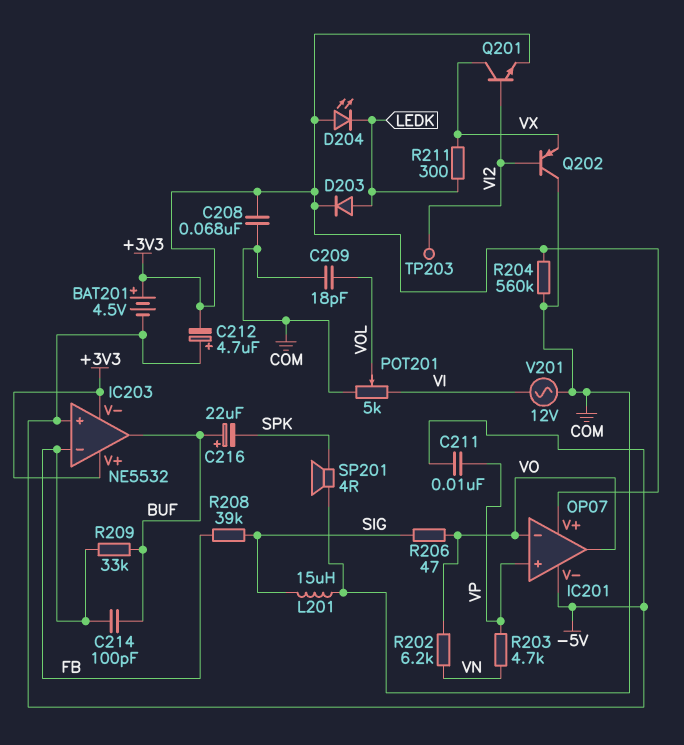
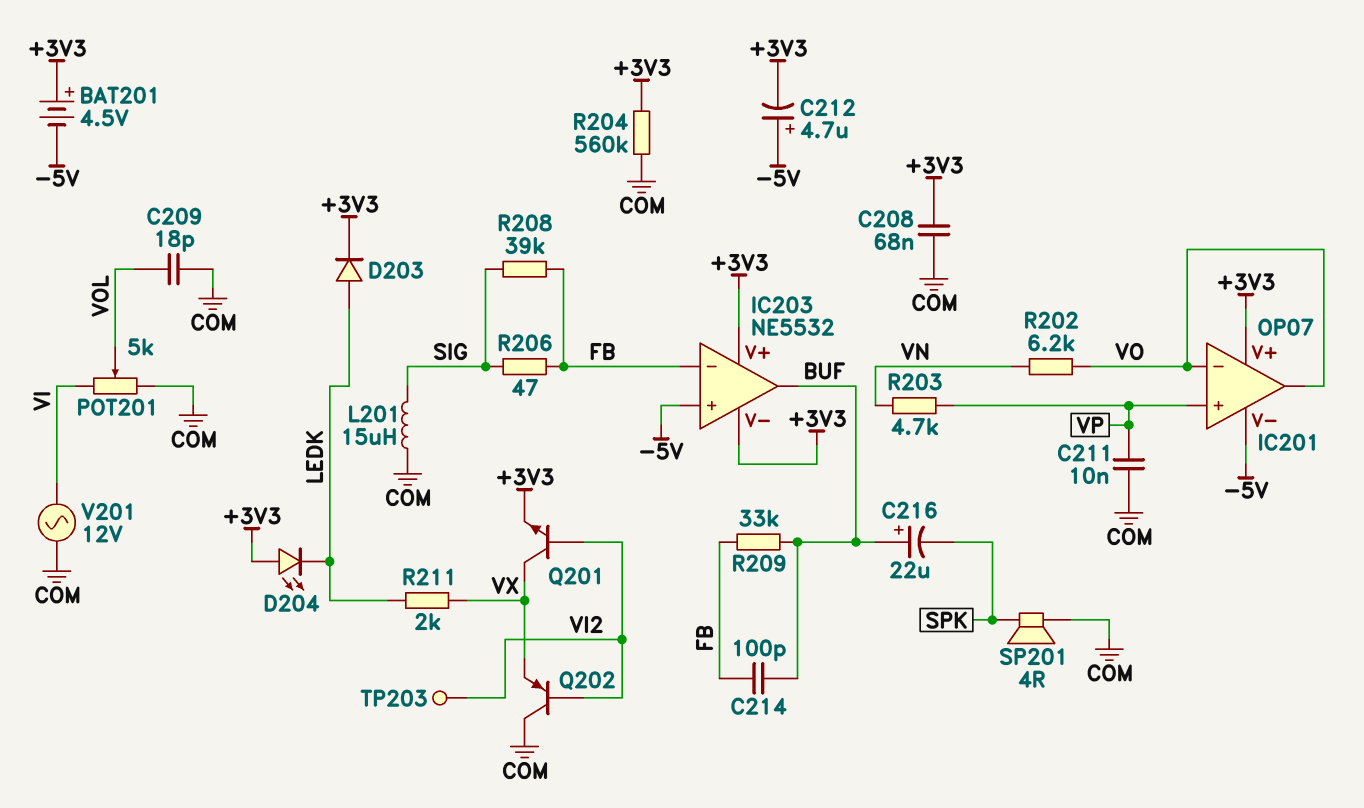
C211: 10nF (-5V, VP) -> 10nF (COM, VP)
R206: 47 (SIG, VO) -> 47 (FB, SIG)
R211: 300 (LEDK, VX) -> 2k (LEDK, VX)

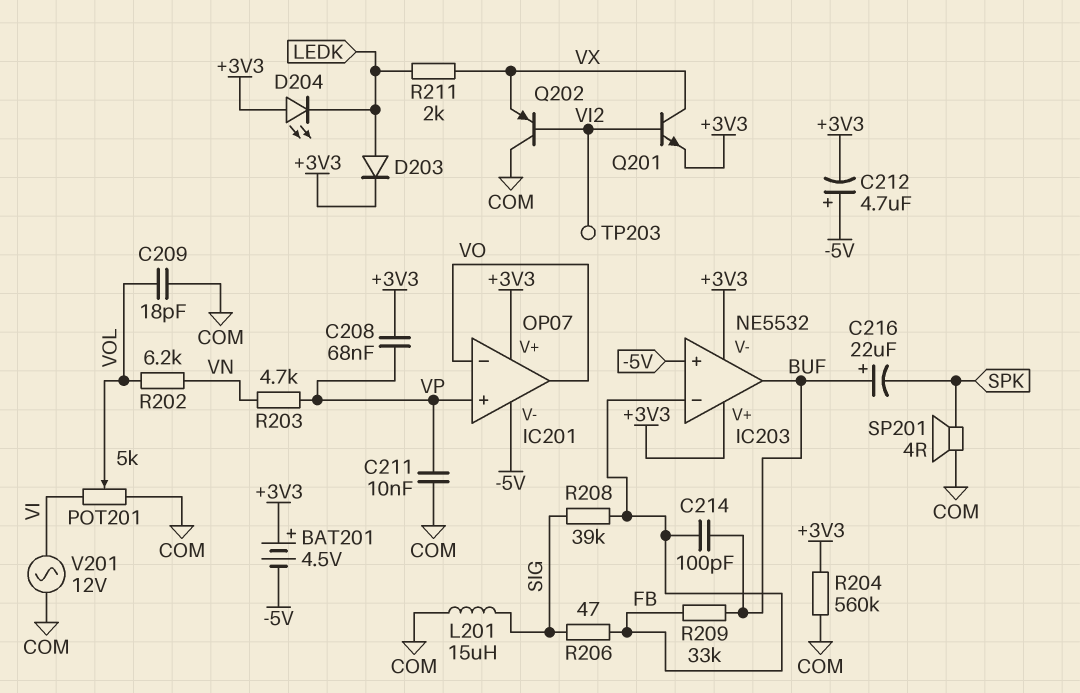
C208: 68nF (+3V3, COM) -> 68nF (+3V3, VP)
R202: 6.2k (VN, VO) -> 6.2k (VN, VOL)

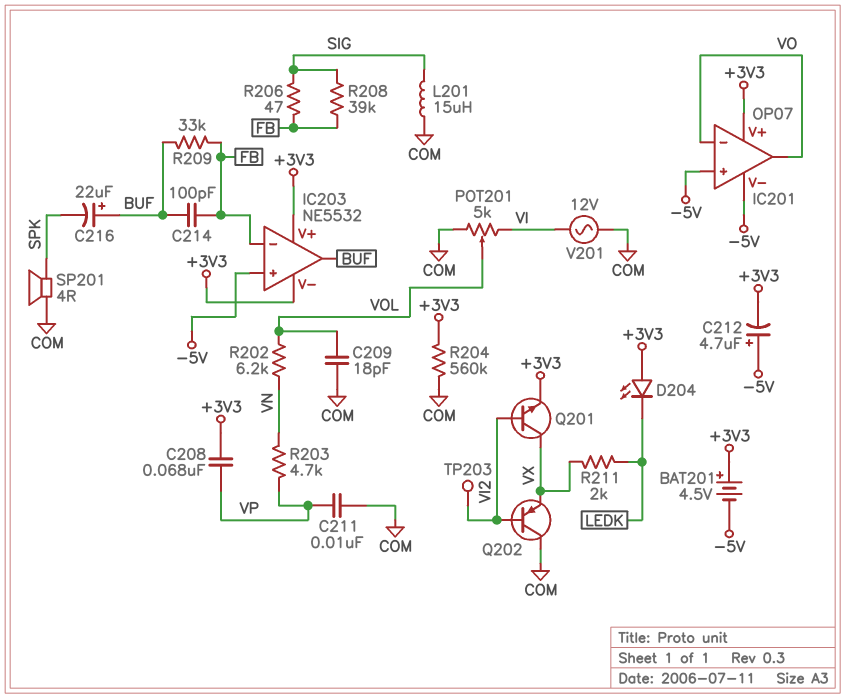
D203: diode (A LEDK, K +3V3) -> none
IC201 pin in+: VP -> -5V

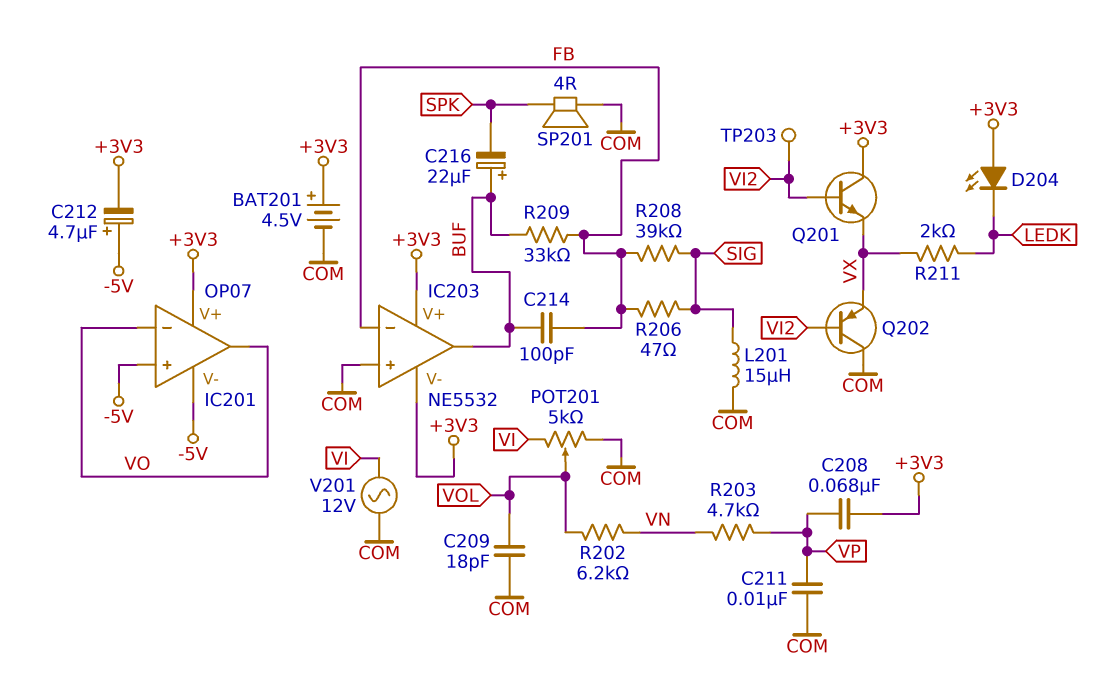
BAT201: 4.5V (plus +3V3, minus -5V) -> 4.5V (plus +3V3, minus COM)
IC203 pin in+: -5V -> COM
Q201: NPN (B VI2, C VX, E +3V3) -> NPN (B VI2, C +3V3, E VX)
R204: 560k (+3V3, COM) -> none

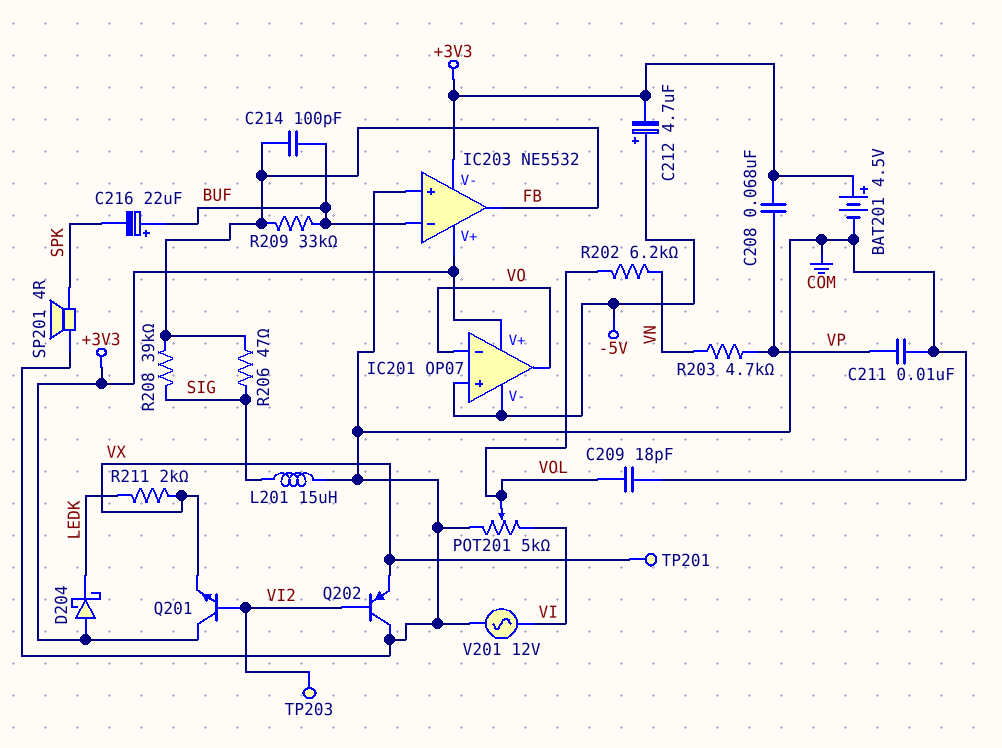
D204: LED (A +3V3, K LEDK) -> schottky (A +3V3, K LEDK)
IC203 pin in-: FB -> BUF
IC203 pin out: BUF -> FB
TP201: none -> test point (VX)

